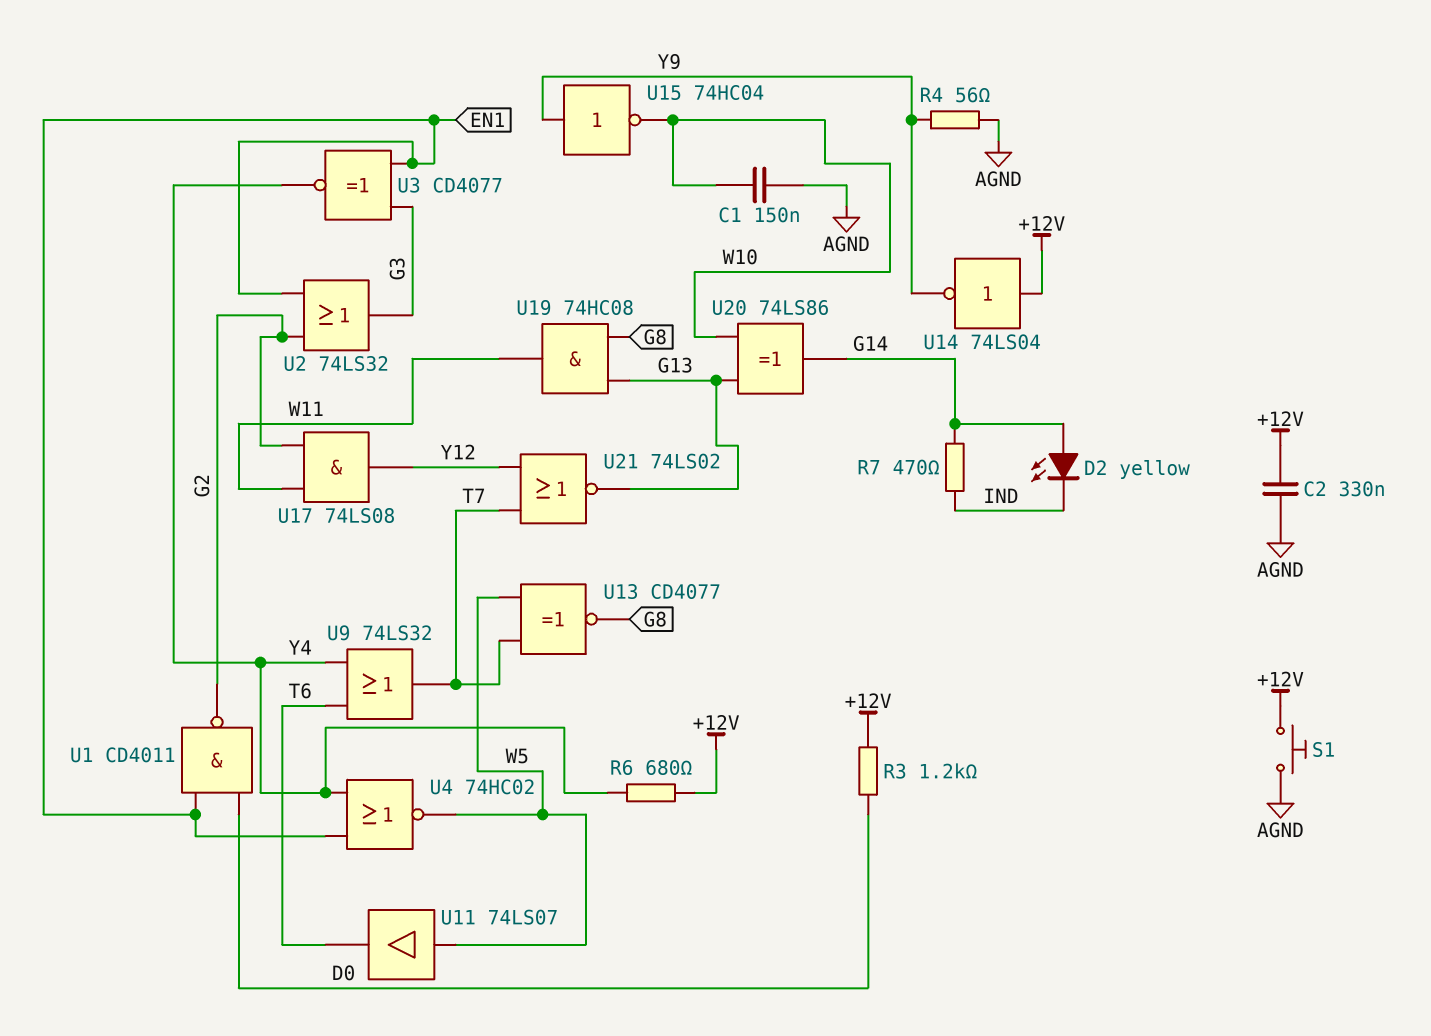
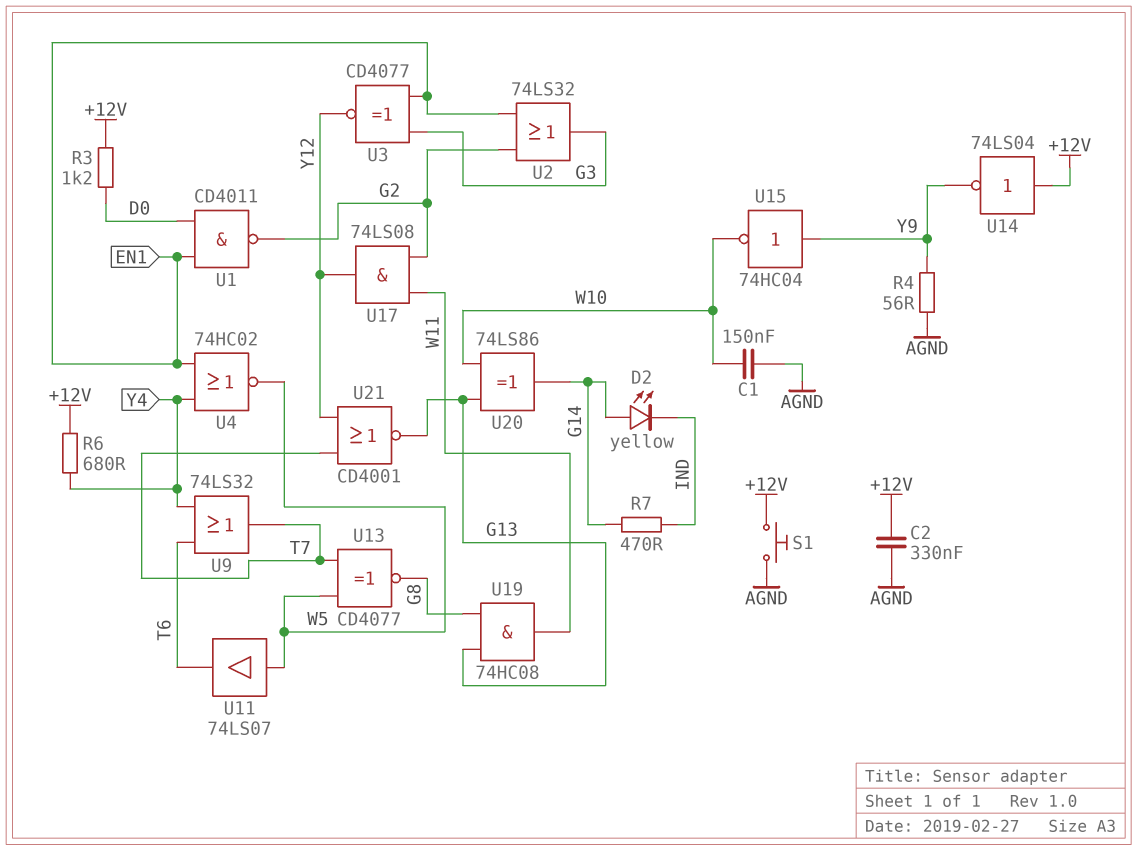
U3: XNOR CD4077 (in EN1, in G3, out Y4) -> XNOR CD4077 (in EN1, in G3, out Y12)
U21: NOR 74LS02 (in T7, in Y12, out G13) -> NOR CD4001 (in T7, in Y12, out G13)

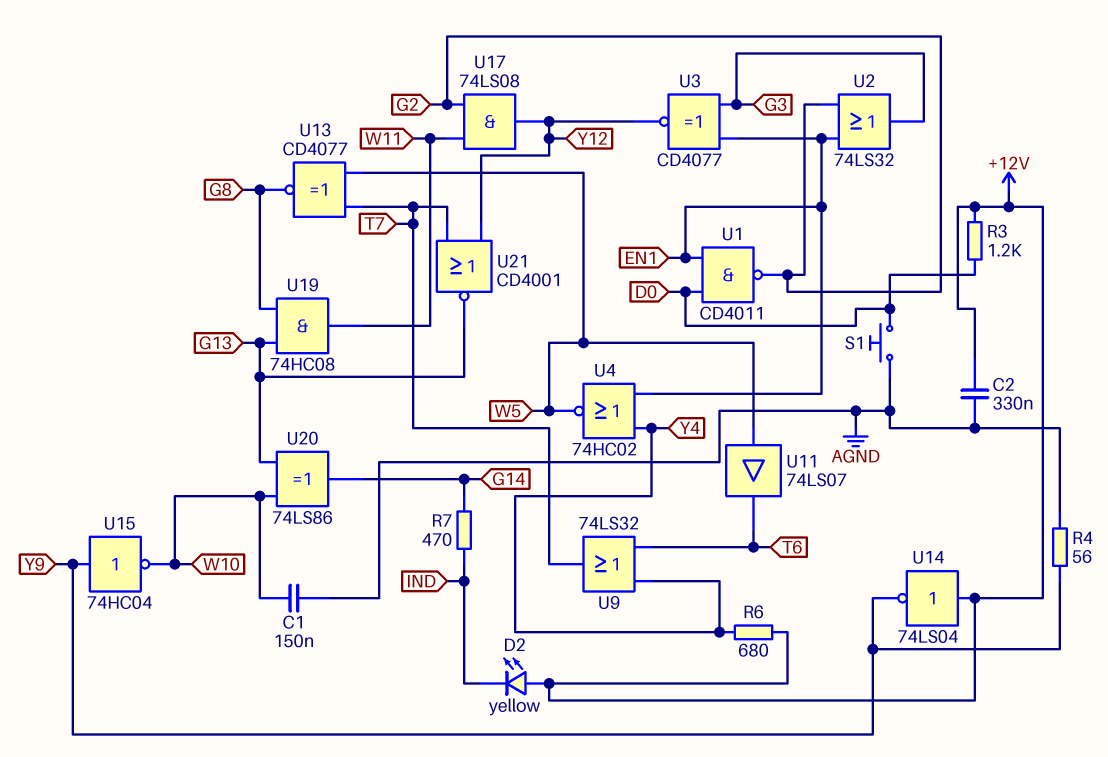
D2: LED yellow (A G14, K IND) -> LED yellow (A +12V, K IND)
S1: button (+12V, AGND) -> button (AGND, D0)

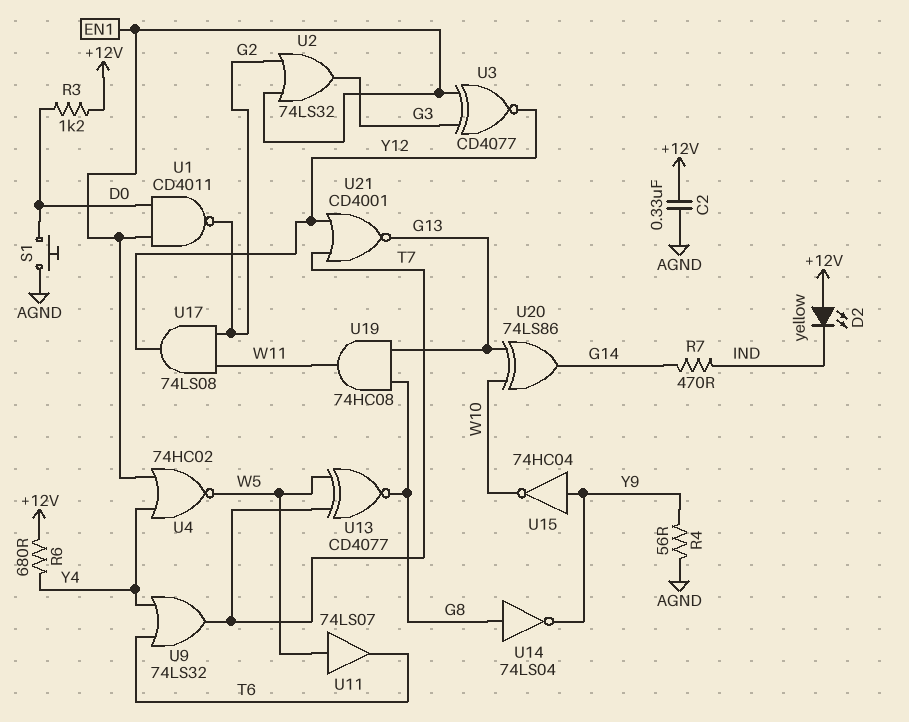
C1: 150nF (AGND, W10) -> none
U14: NOT 74LS04 (in +12V, out Y9) -> NOT 74LS04 (in G8, out Y9)

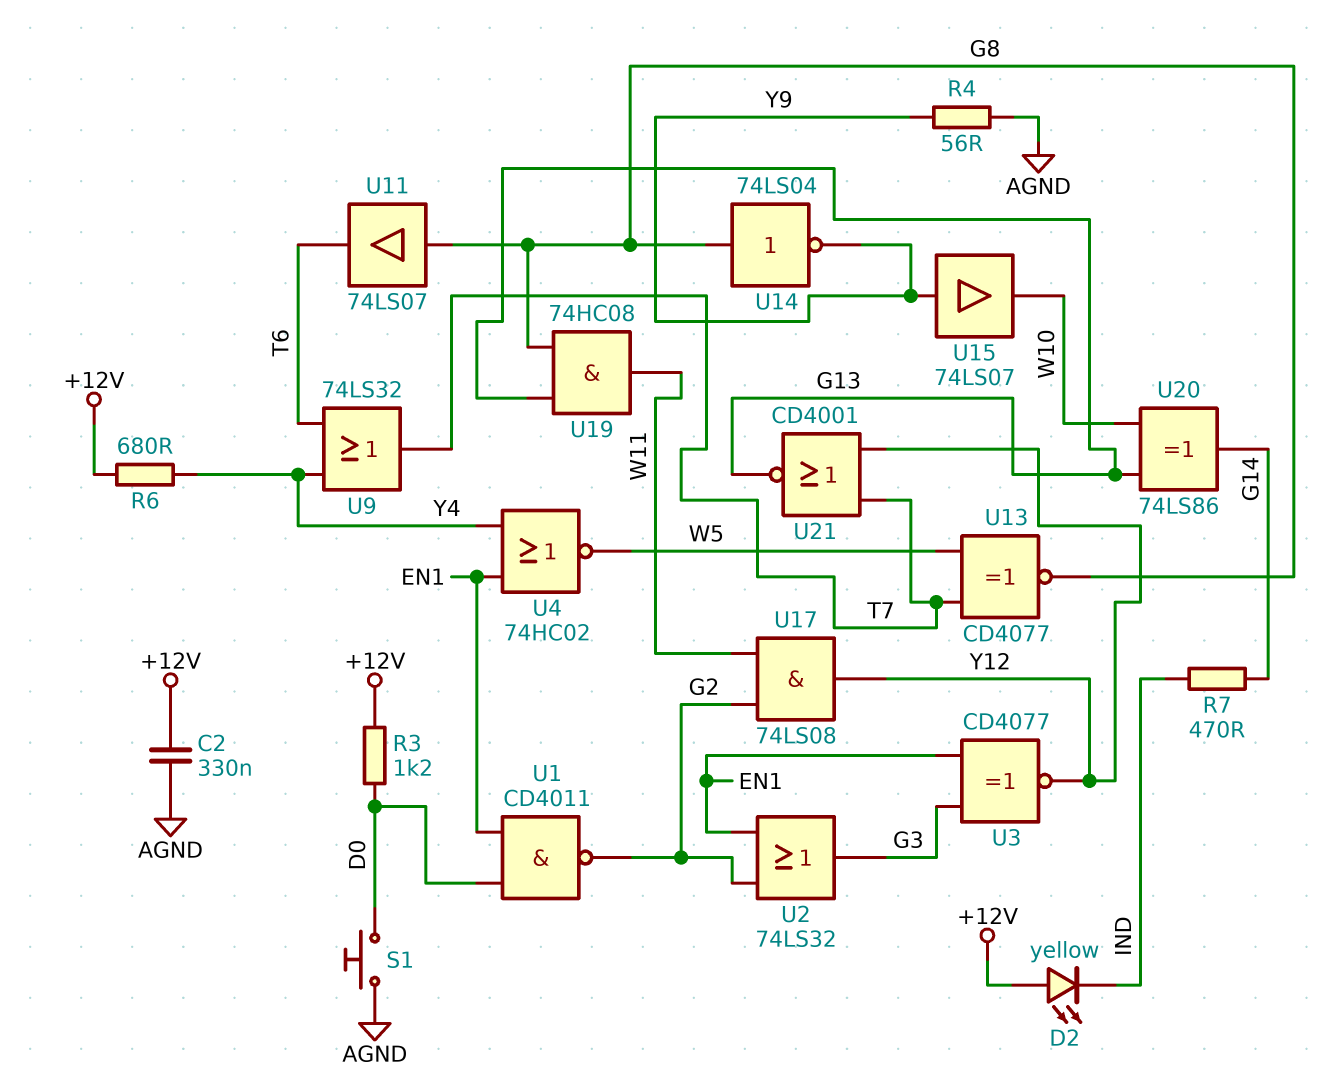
U11: buffer 74LS07 (in W5, out T6) -> buffer 74LS07 (in G8, out T6)
U15: NOT 74HC04 (in Y9, out W10) -> buffer 74LS07 (in Y9, out W10)

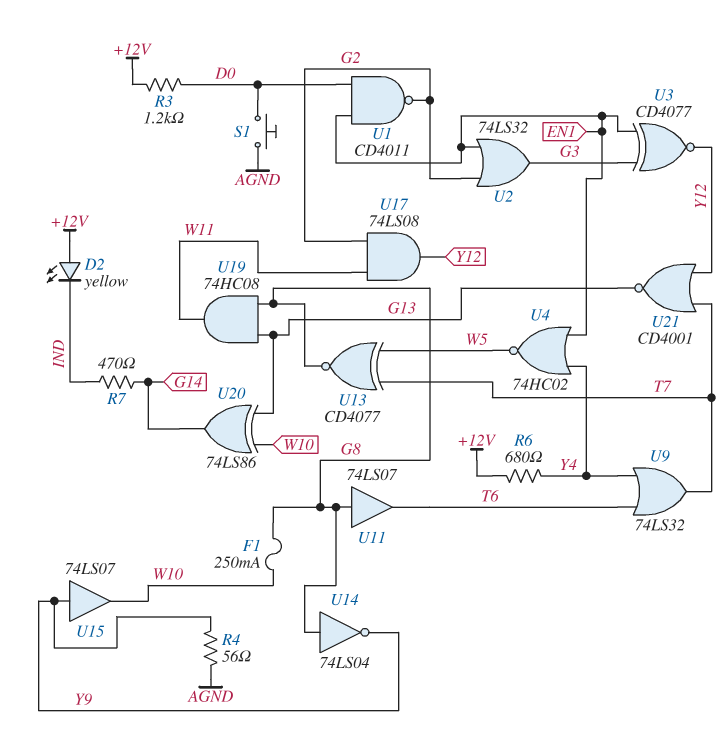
C2: 330nF (+12V, AGND) -> none
F1: none -> 250mA (G8, W10)

